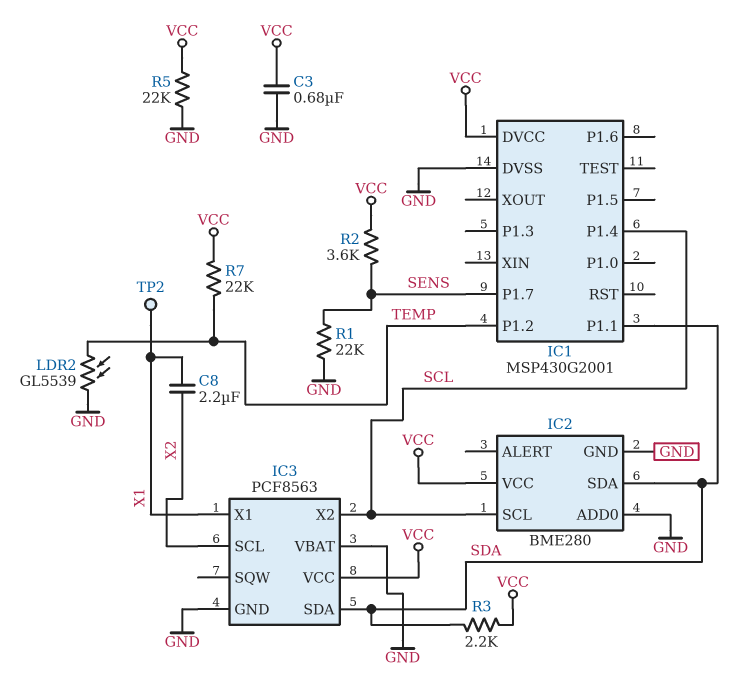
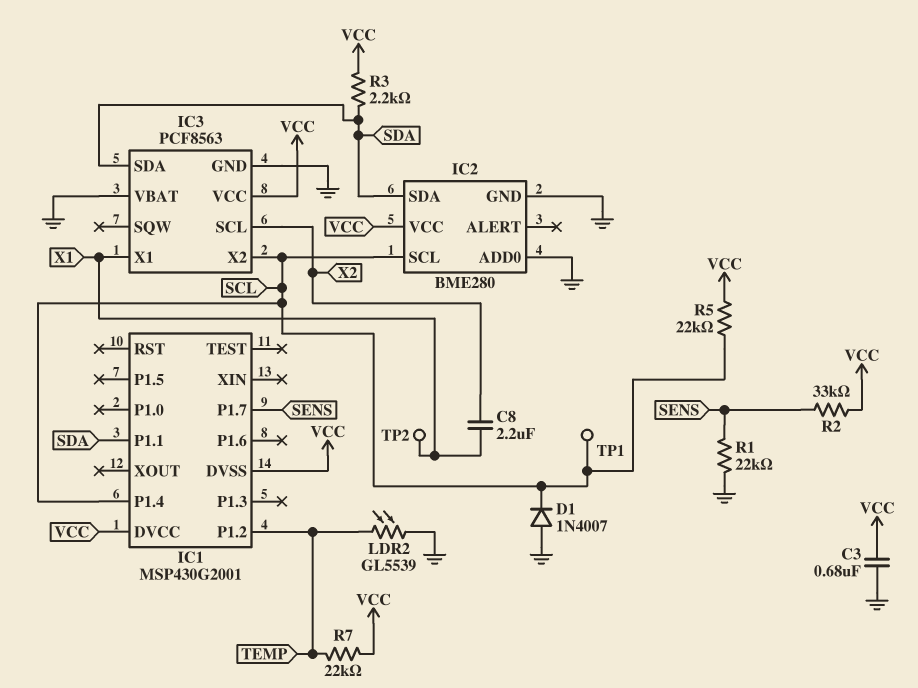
D1: none -> diode 1N4007 (A GND, K SCL)
IC1 pin DVSS: GND -> VCC
R2: 3.6k (SENS, VCC) -> 33k (SENS, VCC)
R5: 22k (GND, VCC) -> 22k (SCL, VCC)
TP1: none -> test point (SCL)

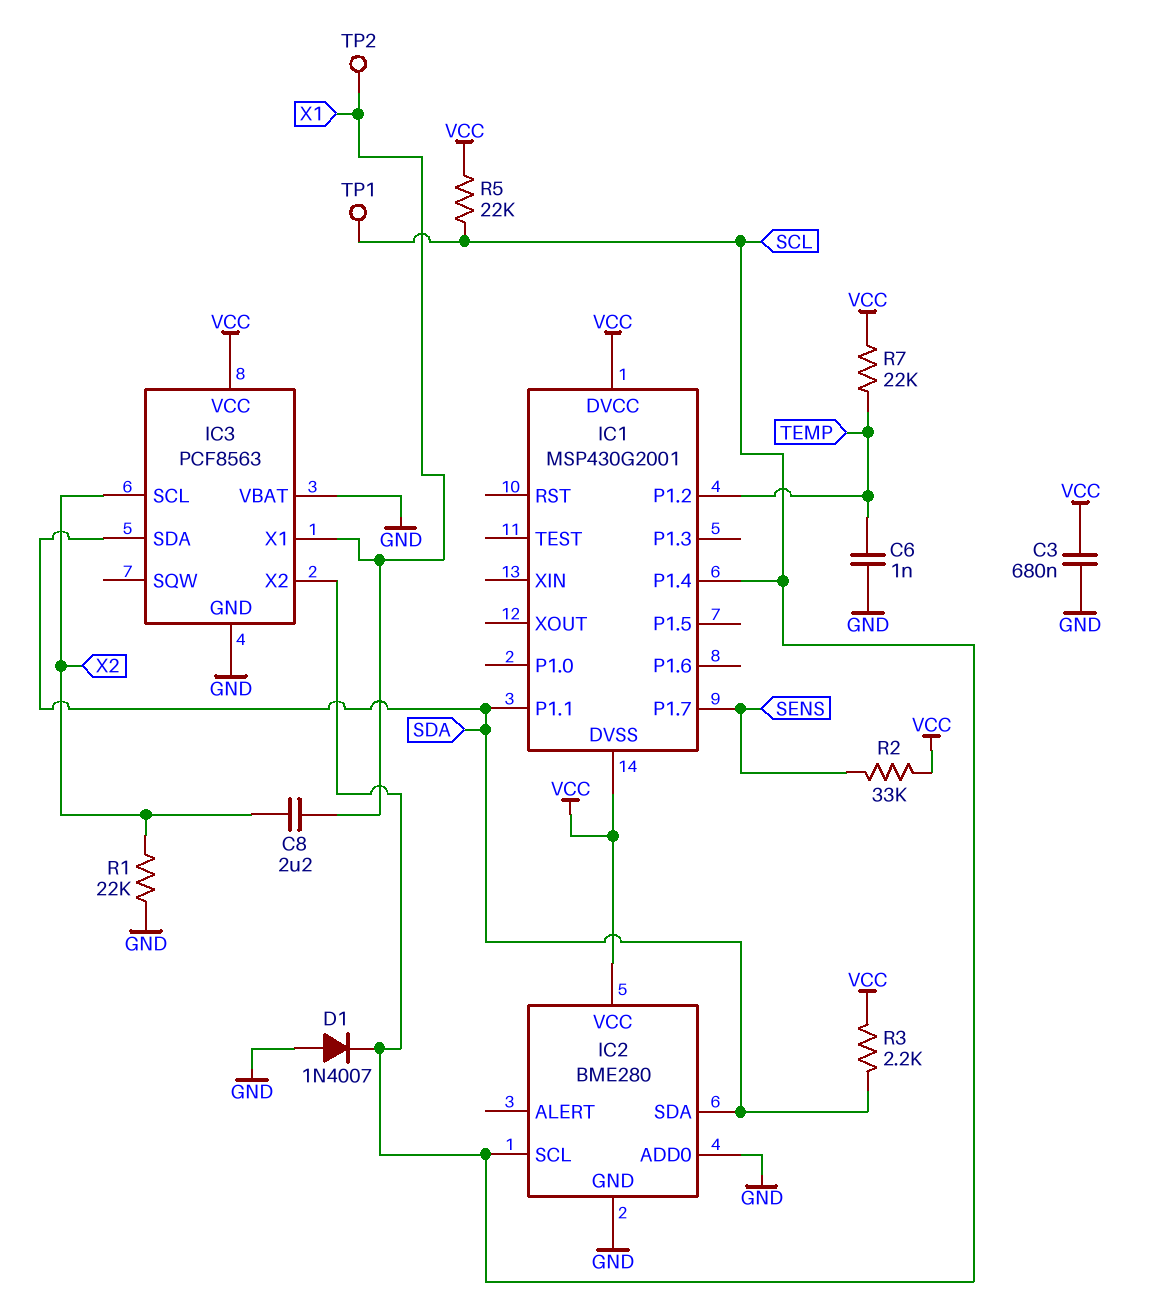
C6: none -> 1nF (GND, TEMP)
LDR2: GL5539 (GND, TEMP) -> none
R1: 22k (GND, SENS) -> 22k (GND, X2)

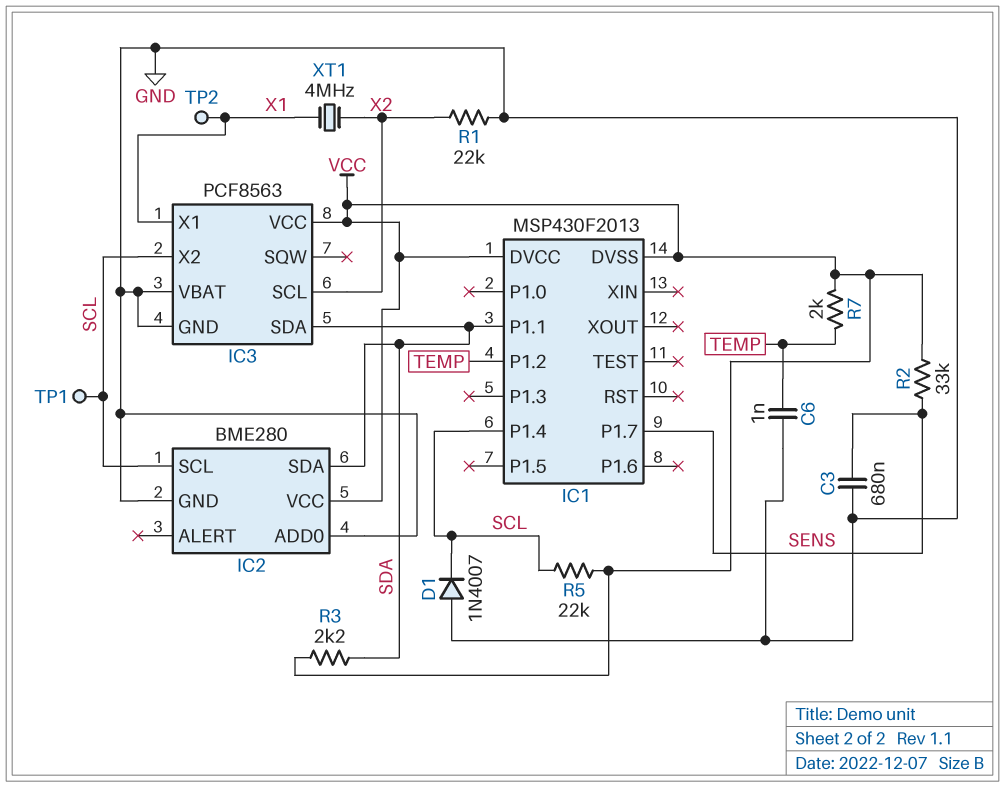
C3: 680nF (GND, VCC) -> 680nF (GND, SENS)
C8: 2.2uF (X1, X2) -> none
IC1: MSP430G2001 -> MSP430F2013
R7: 22k (TEMP, VCC) -> 2k (TEMP, VCC)
XT1: none -> 4MHz (X1, X2)

